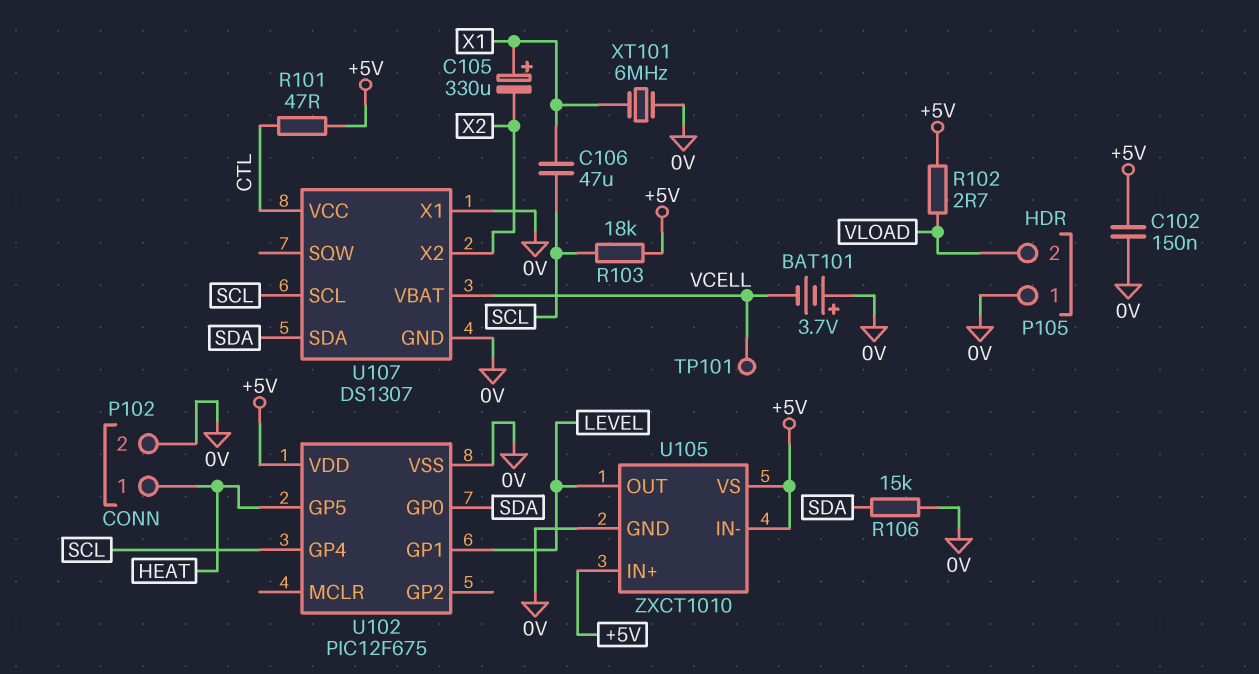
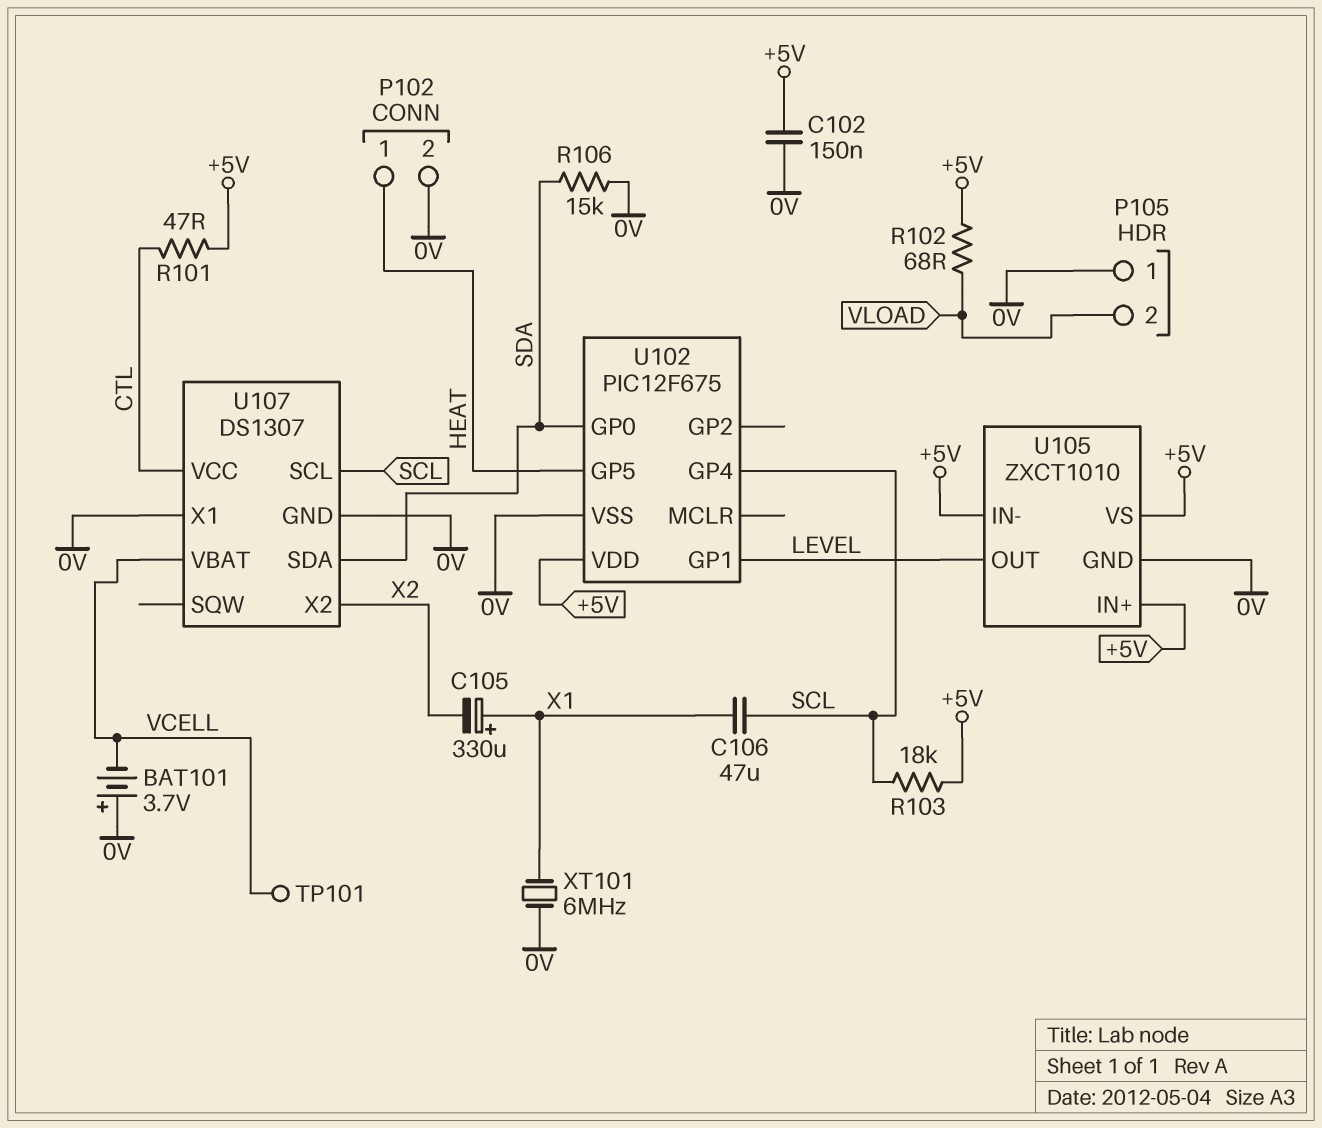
R102: 2.7 (+5V, VLOAD) -> 68 (+5V, VLOAD)

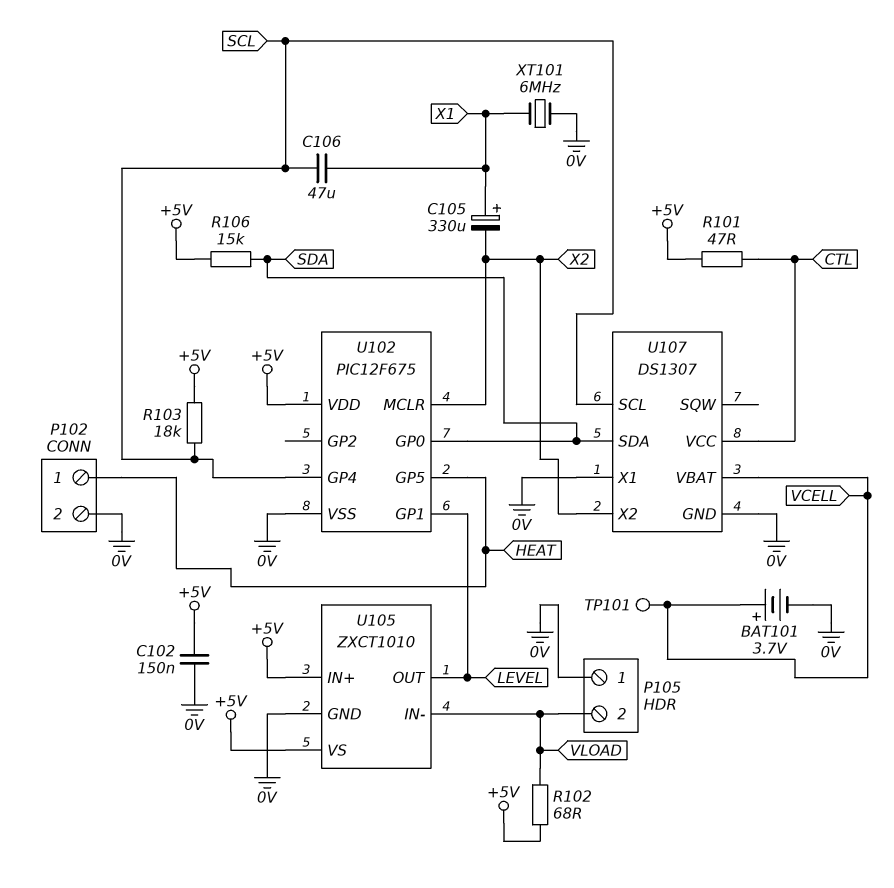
BAT101: 3.7V (plus 0V, minus VCELL) -> 3.7V (plus VCELL, minus 0V)
R106: 15k (0V, SDA) -> 15k (+5V, SDA)
U102 pin MCLR: none -> X2
U105 pin IN-: +5V -> VLOAD

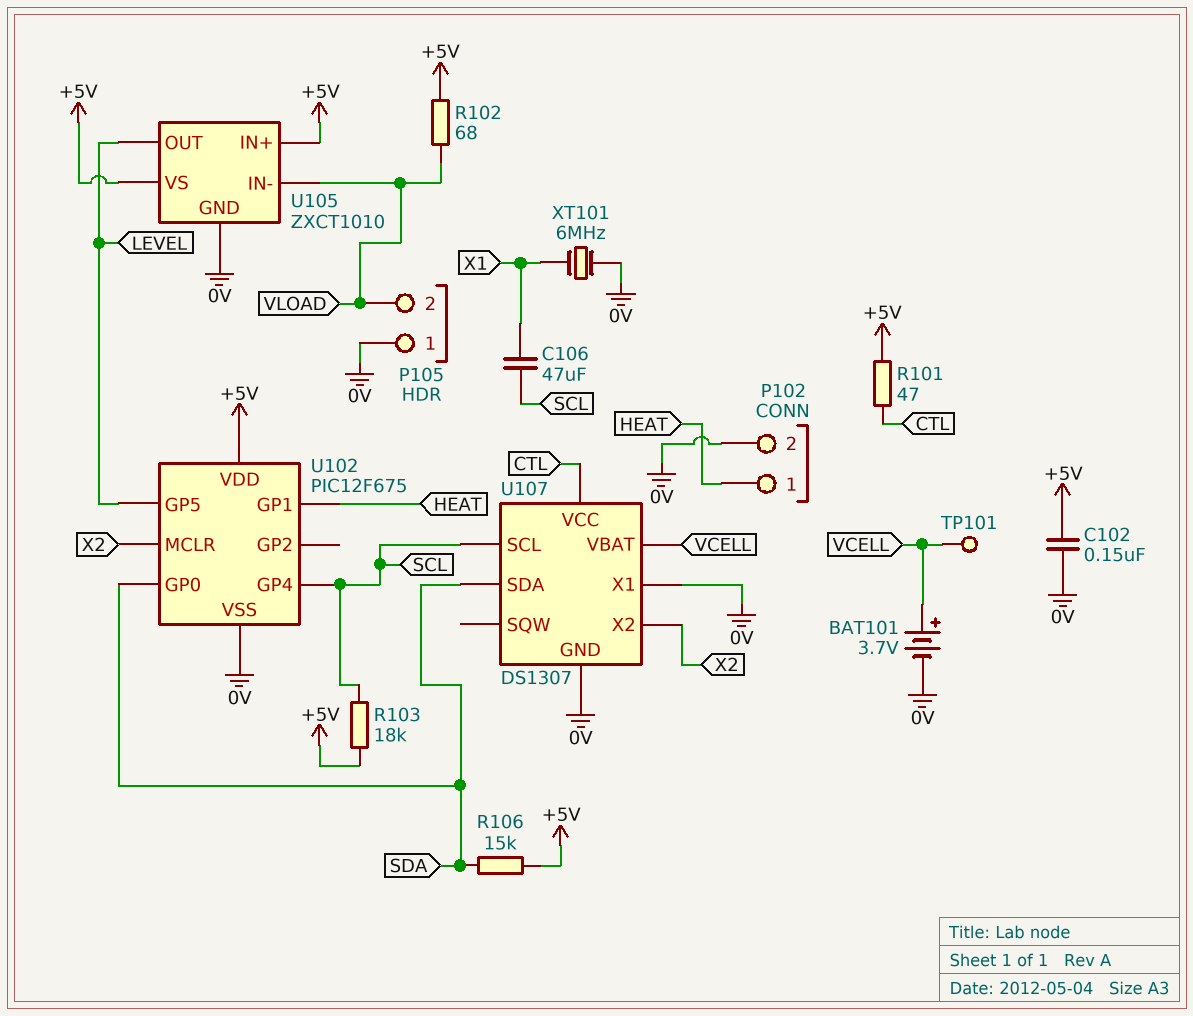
C105: 330uF (plus X1, minus X2) -> none
U102 pin GP1: LEVEL -> HEAT
U102 pin GP5: HEAT -> LEVEL

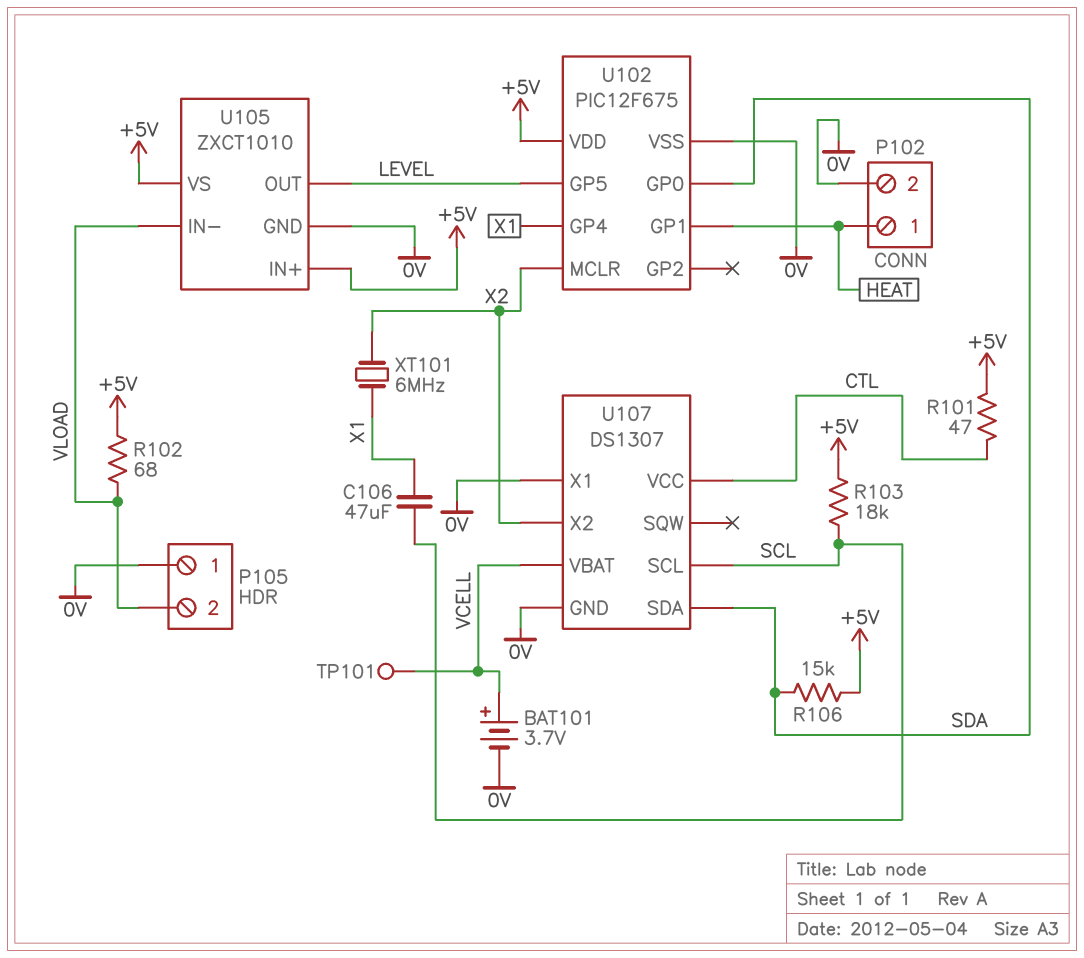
C102: 150nF (+5V, 0V) -> none
U102 pin GP4: SCL -> X1
XT101: 6MHz (0V, X1) -> 6MHz (X1, X2)

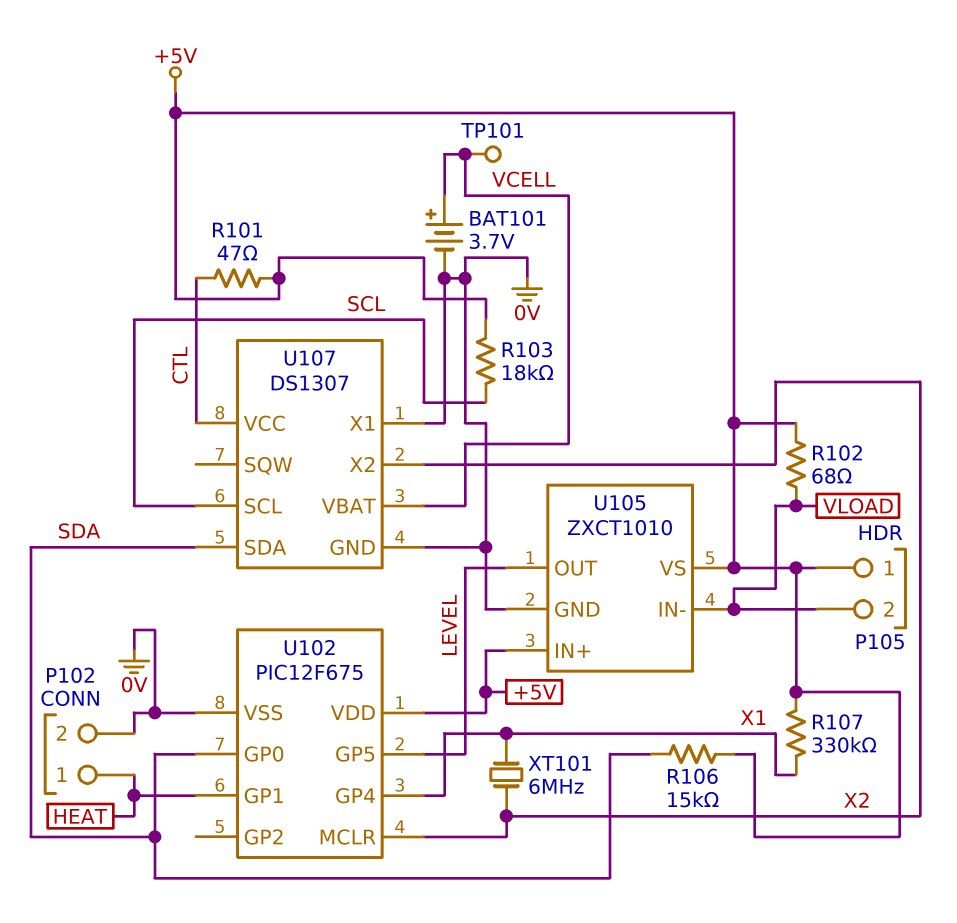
C106: 47uF (SCL, X1) -> none
P105 pin 1: 0V -> +5V
R107: none -> 330k (+5V, X1)

